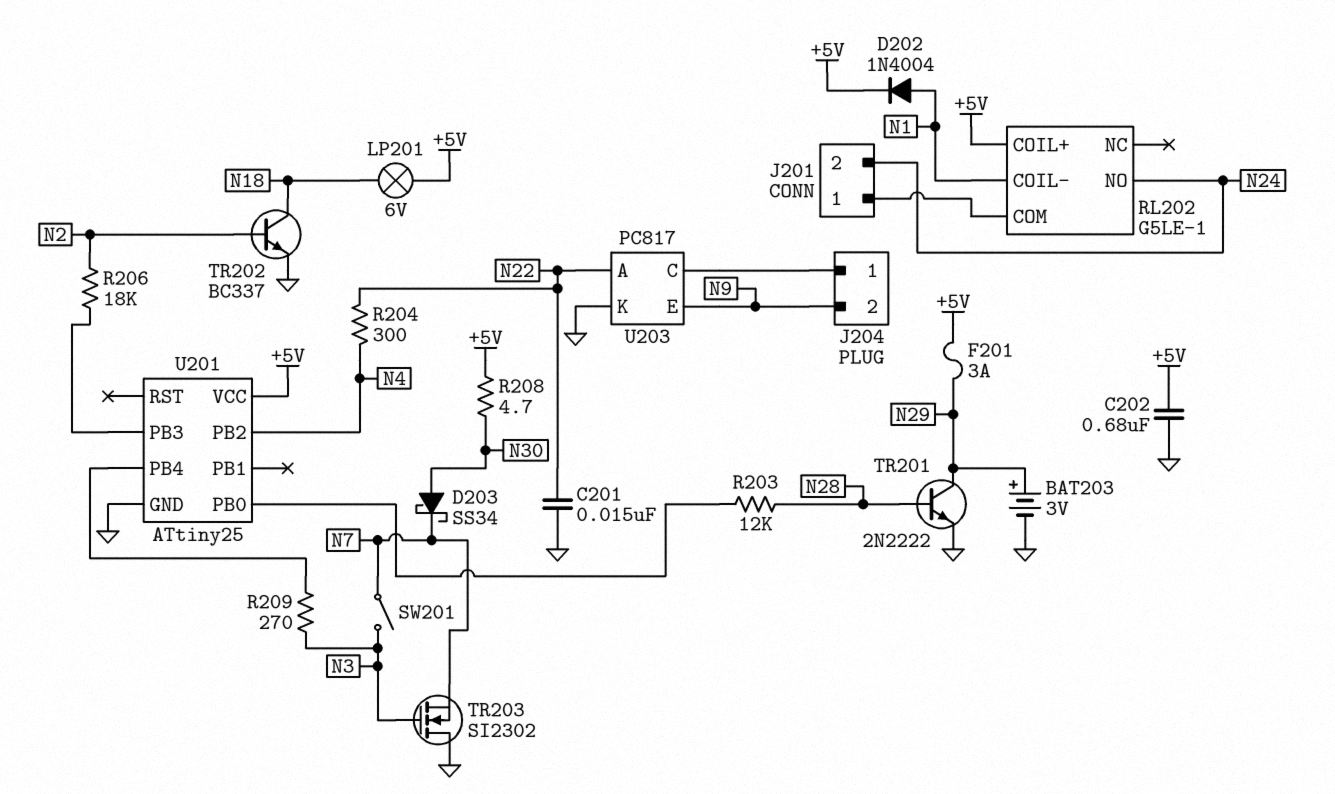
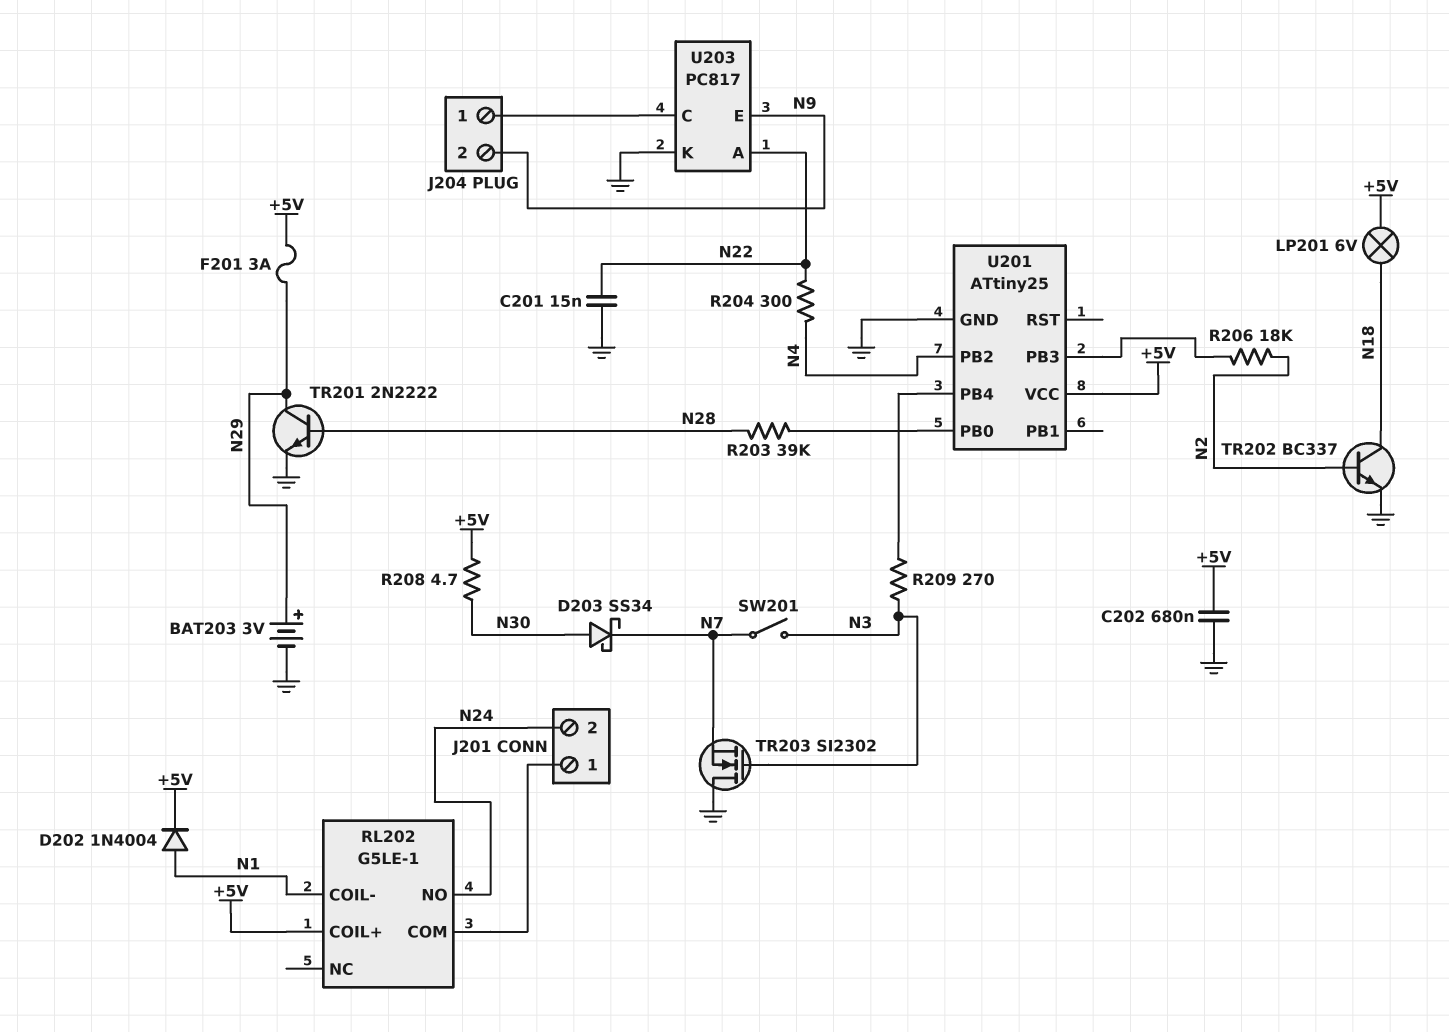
R203: 12k (N28, U201/PB0) -> 39k (N28, U201/PB0)

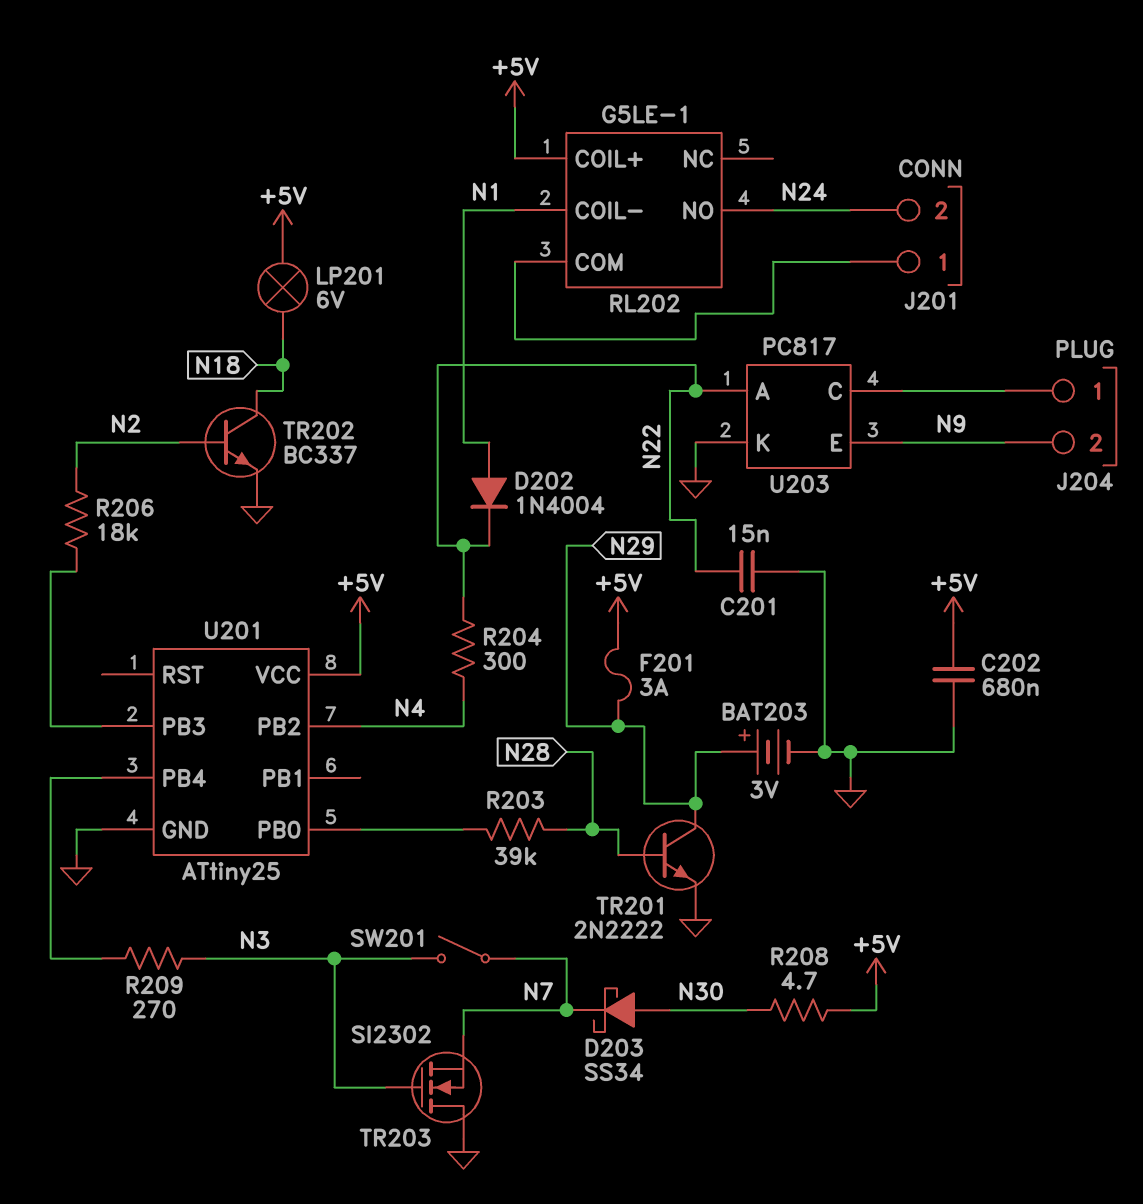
D202: diode 1N4004 (A N1, K +5V) -> diode 1N4004 (A N1, K N22)

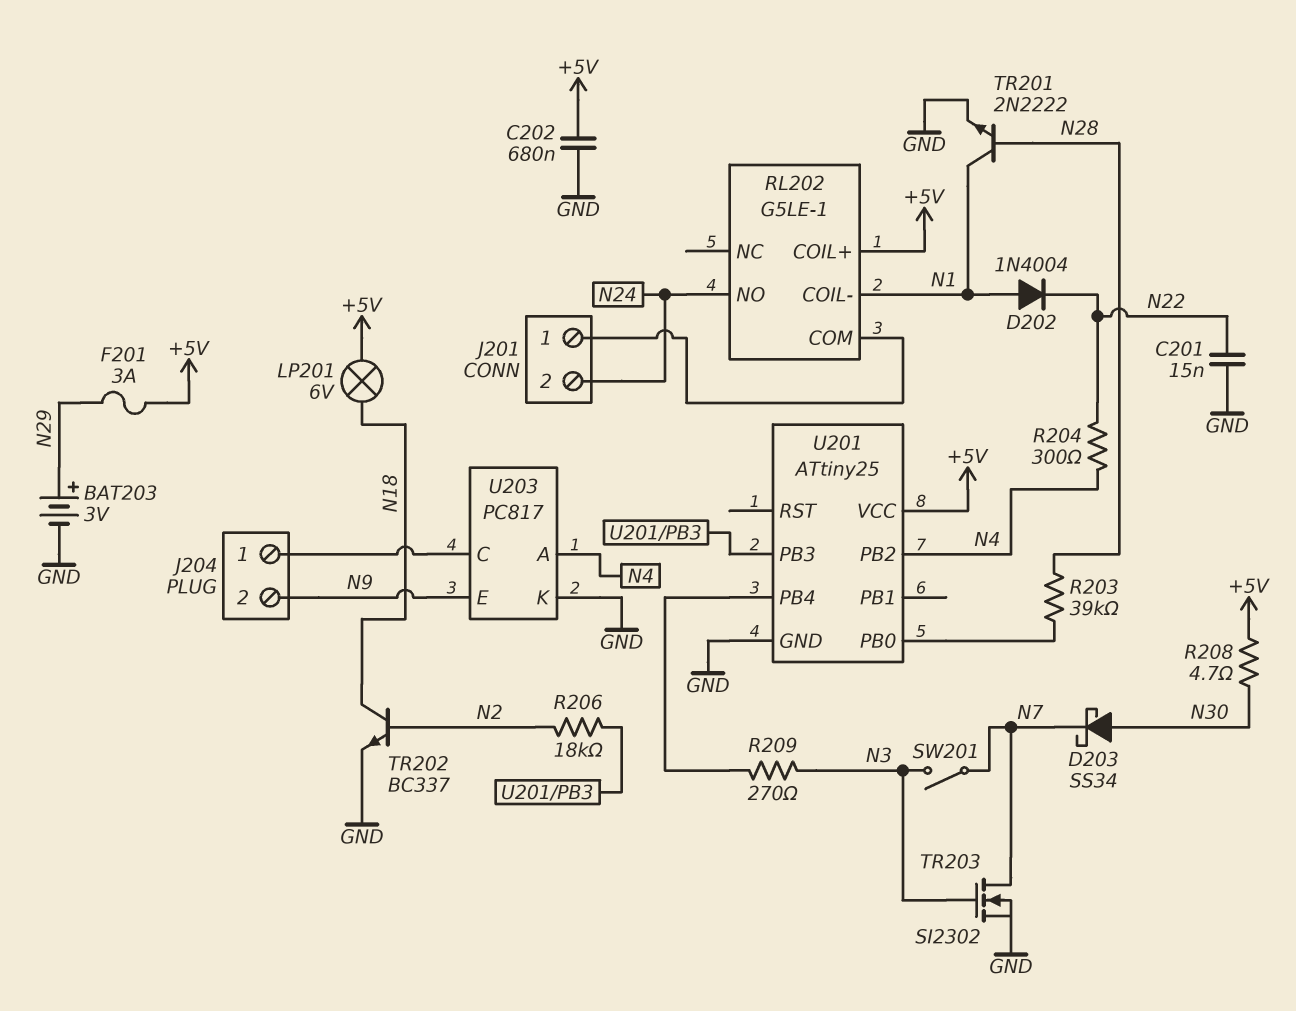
TR201: NPN 2N2222 (B N28, C N29, E GND) -> NPN 2N2222 (B N28, C N1, E GND)
TR203: NMOS SI2302 (G N3, D GND, S N7) -> NMOS SI2302 (G N3, D N7, S GND)
U203 pin A: N22 -> N4

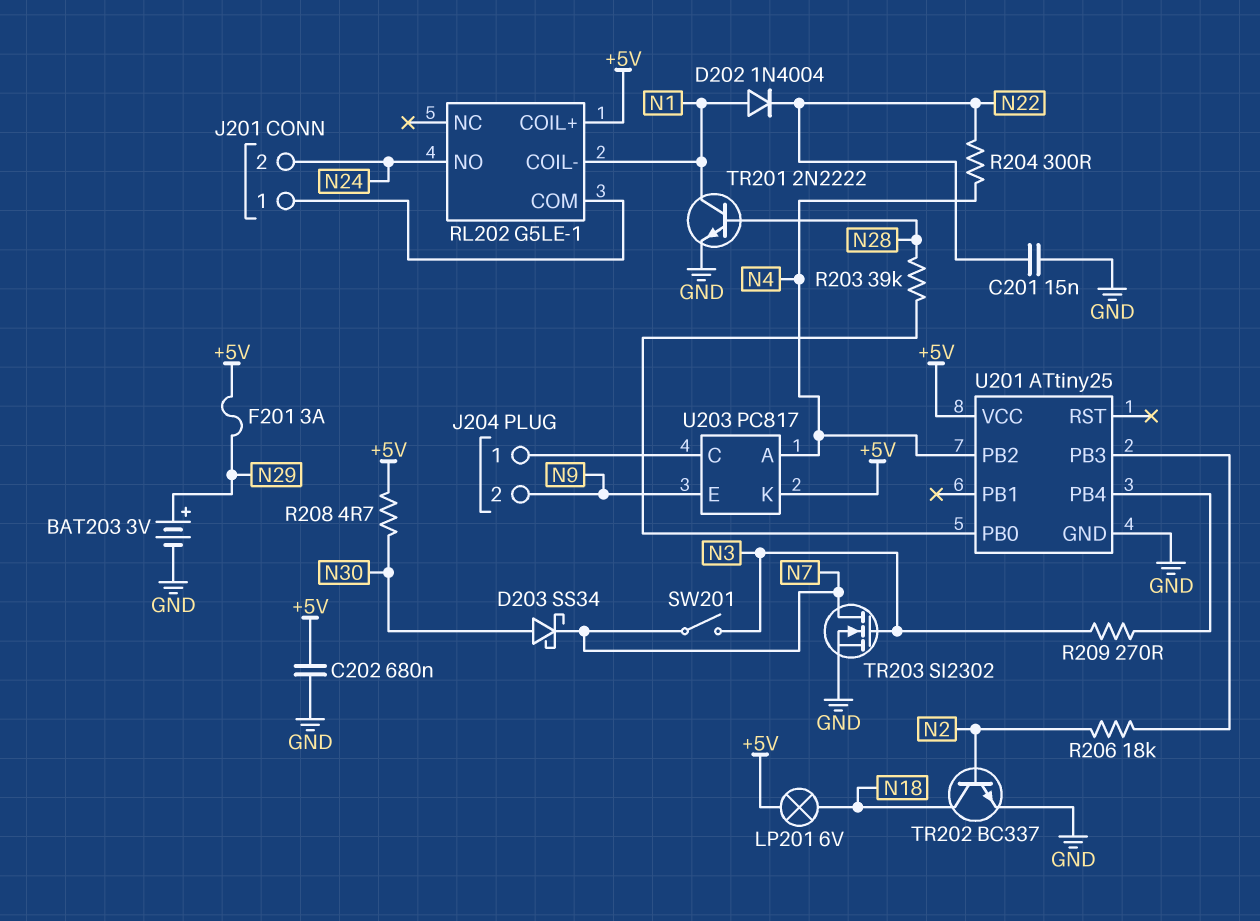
U203 pin K: GND -> +5V

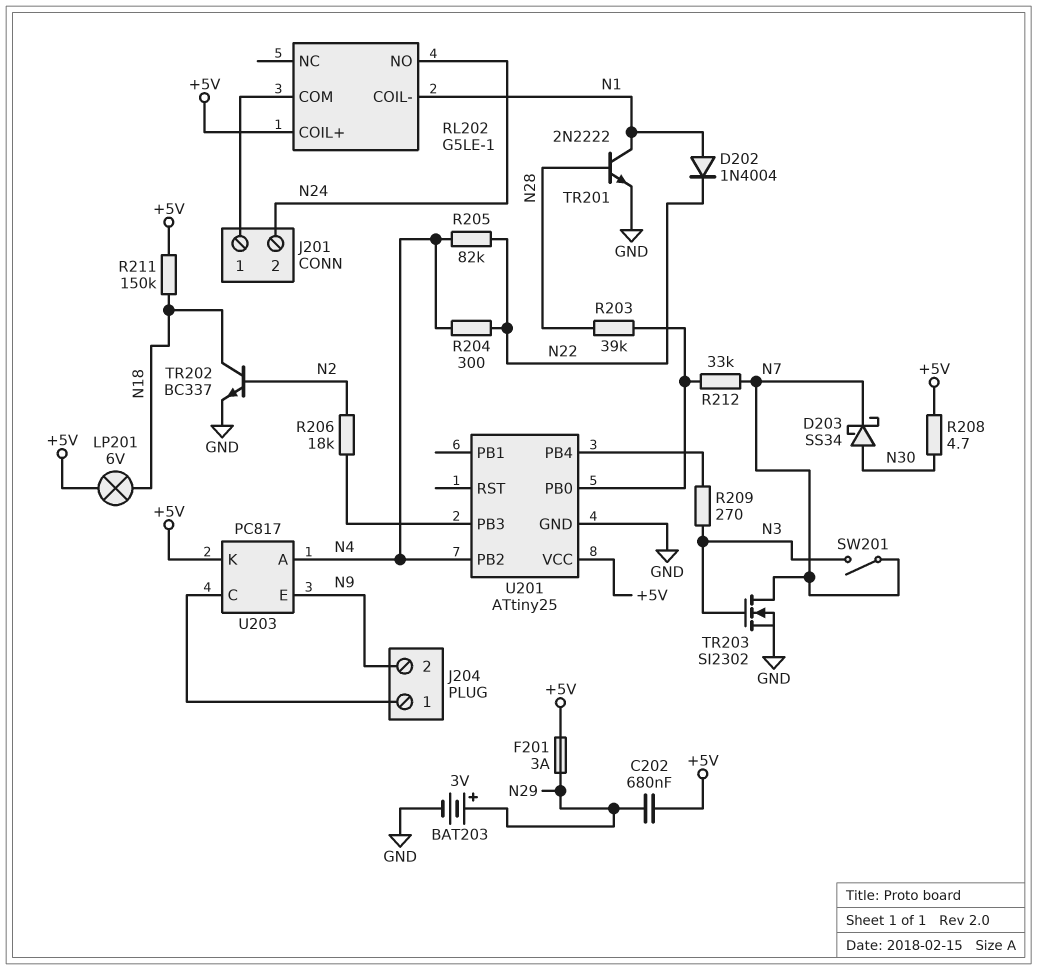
C201: 15nF (GND, N22) -> none
C202: 680nF (+5V, GND) -> 680nF (+5V, N29)
R205: none -> 82k (N4, N22)
R211: none -> 150k (+5V, N18)
R212: none -> 33k (N7, U201/PB0)

